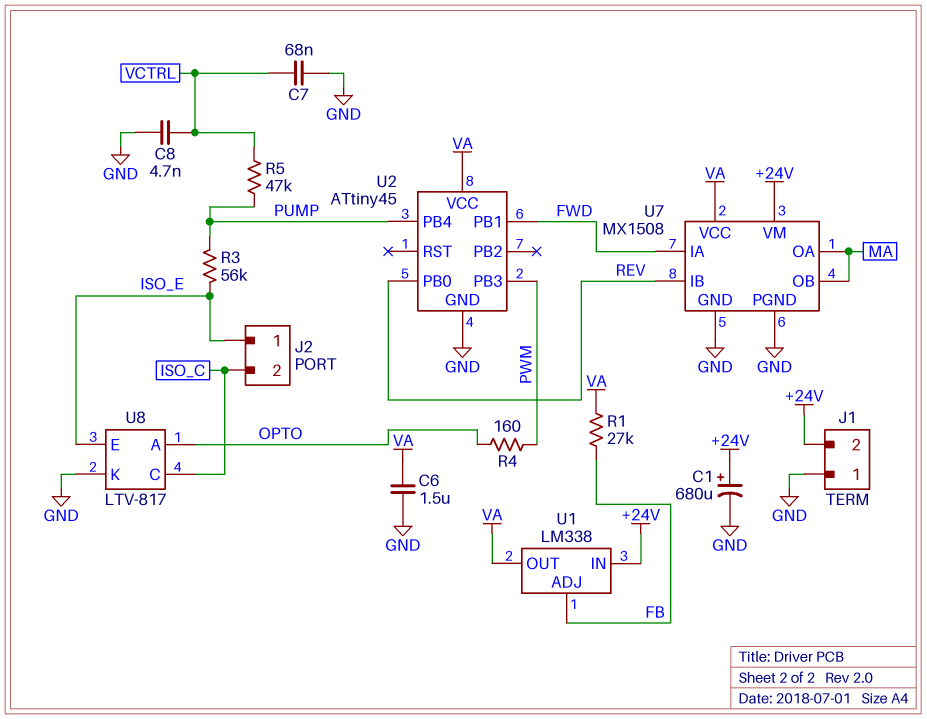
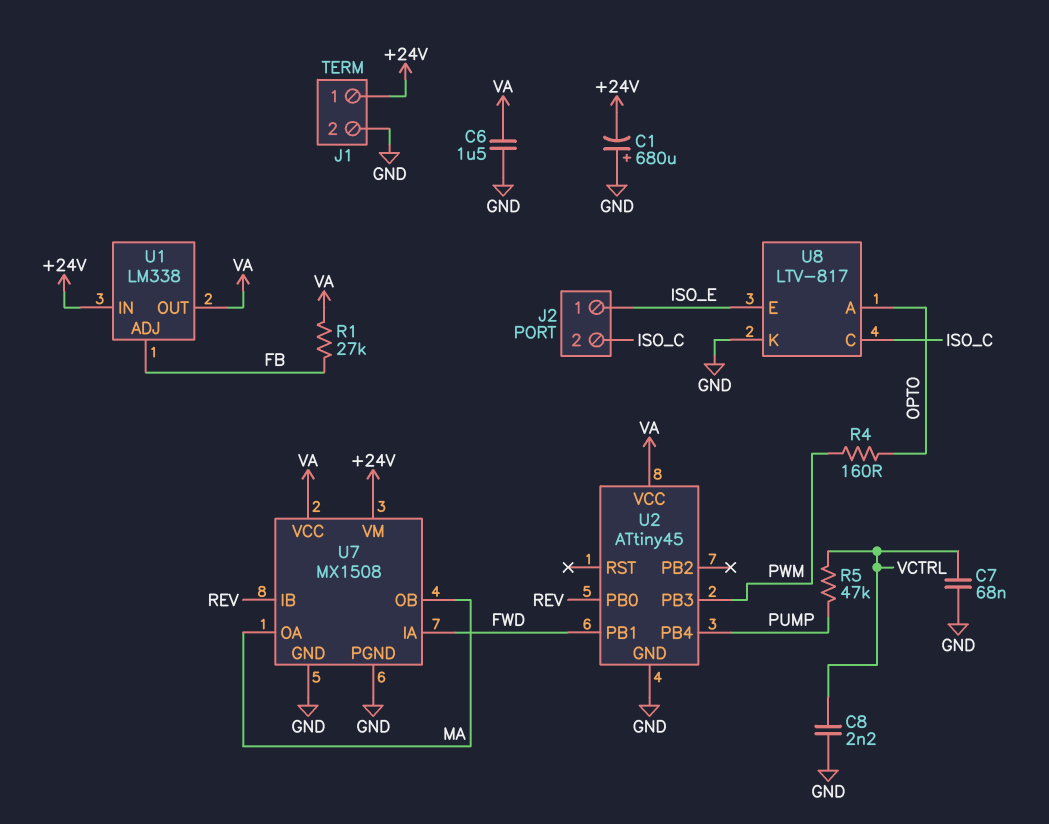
C1: 680uF (plus +24V, minus GND) -> 680uF (plus GND, minus +24V)
C8: 4.7nF (GND, VCTRL) -> 2.2nF (GND, VCTRL)
J1 pin 1: GND -> +24V
J1 pin 2: +24V -> GND
R3: 56k (ISO_E, PUMP) -> none

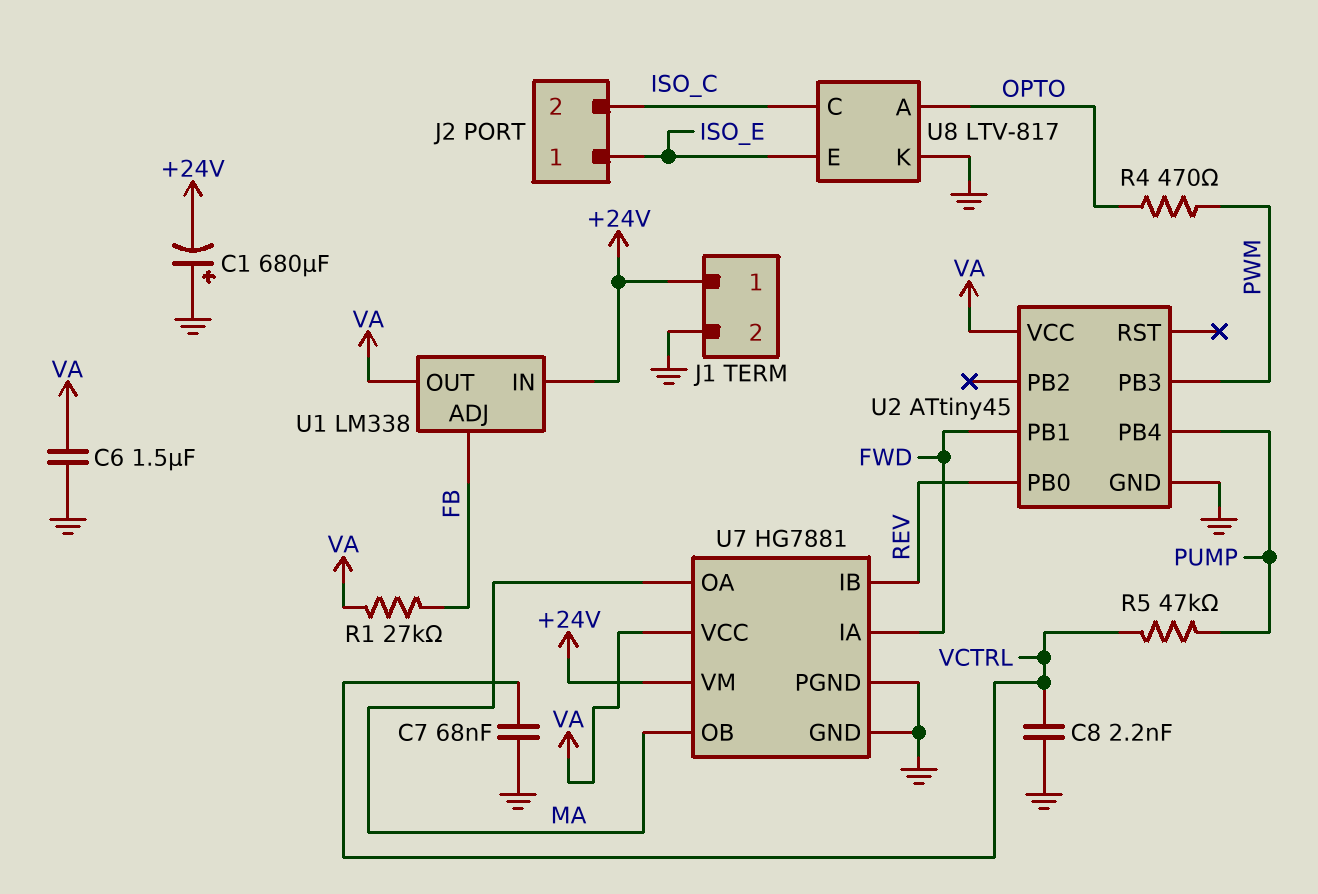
R4: 160 (OPTO, PWM) -> 470 (OPTO, PWM)
U7: MX1508 -> HG7881

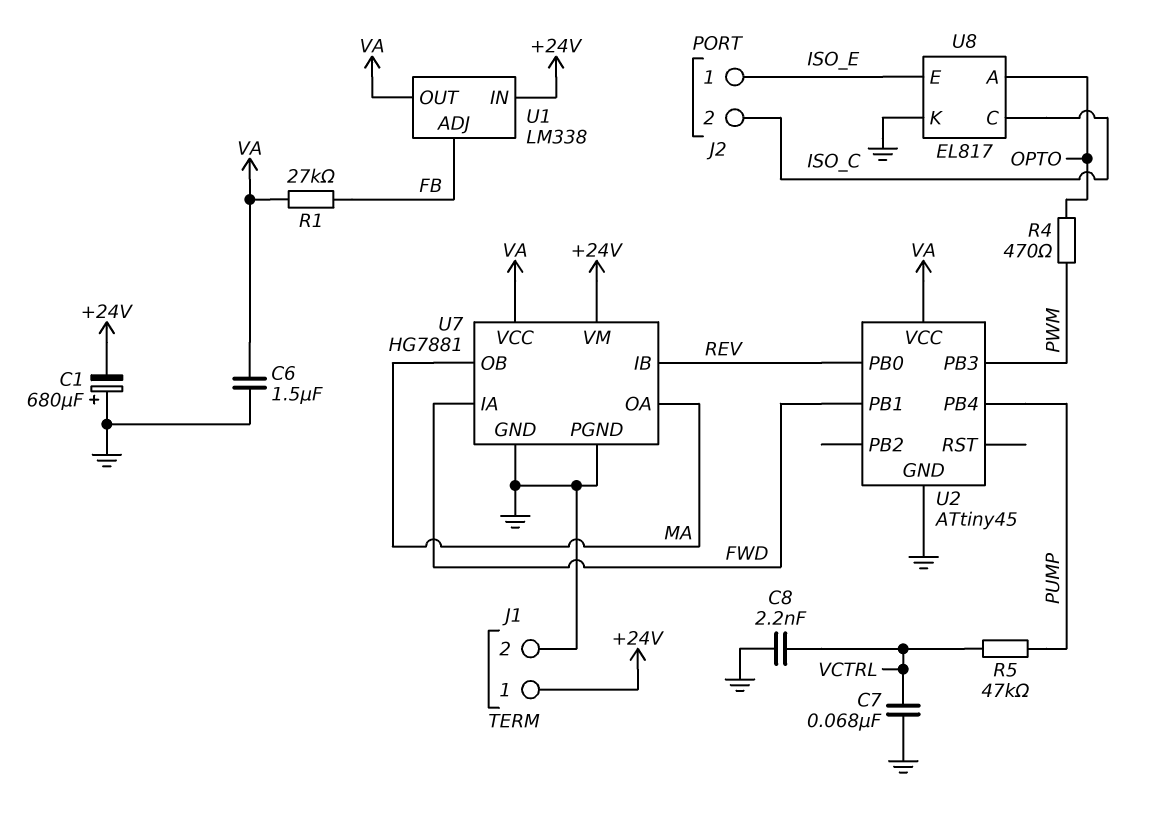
U8: LTV-817 -> EL817

